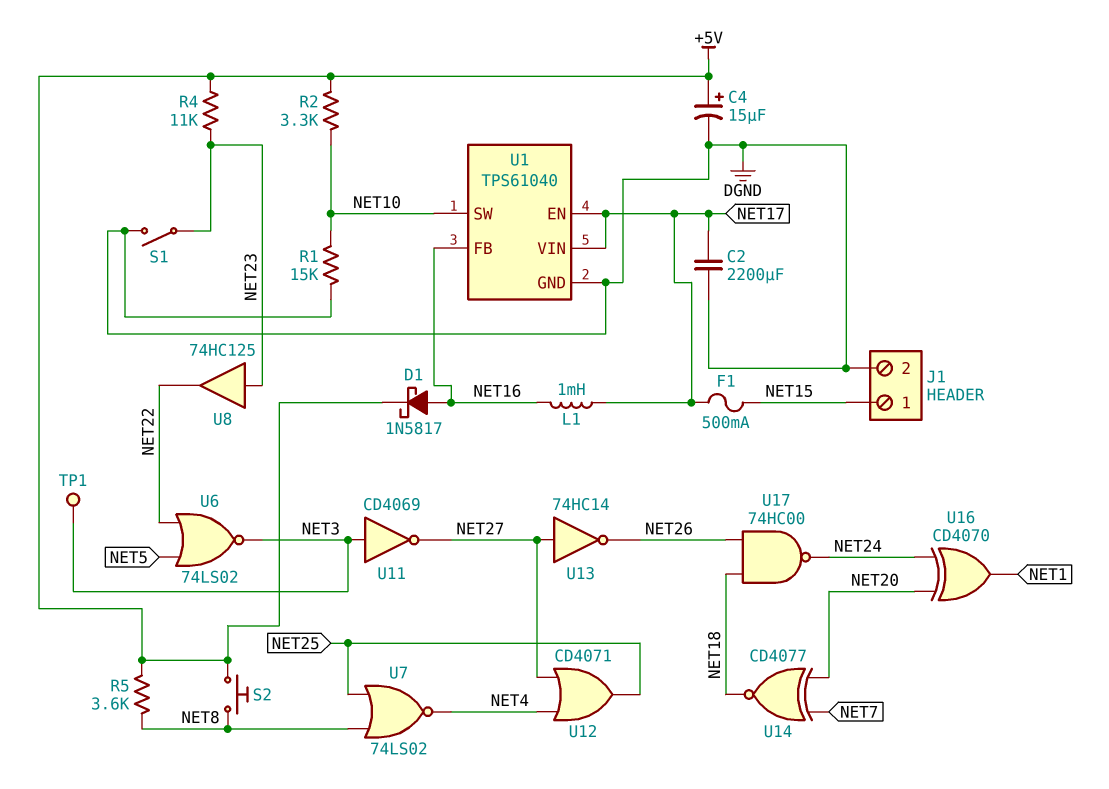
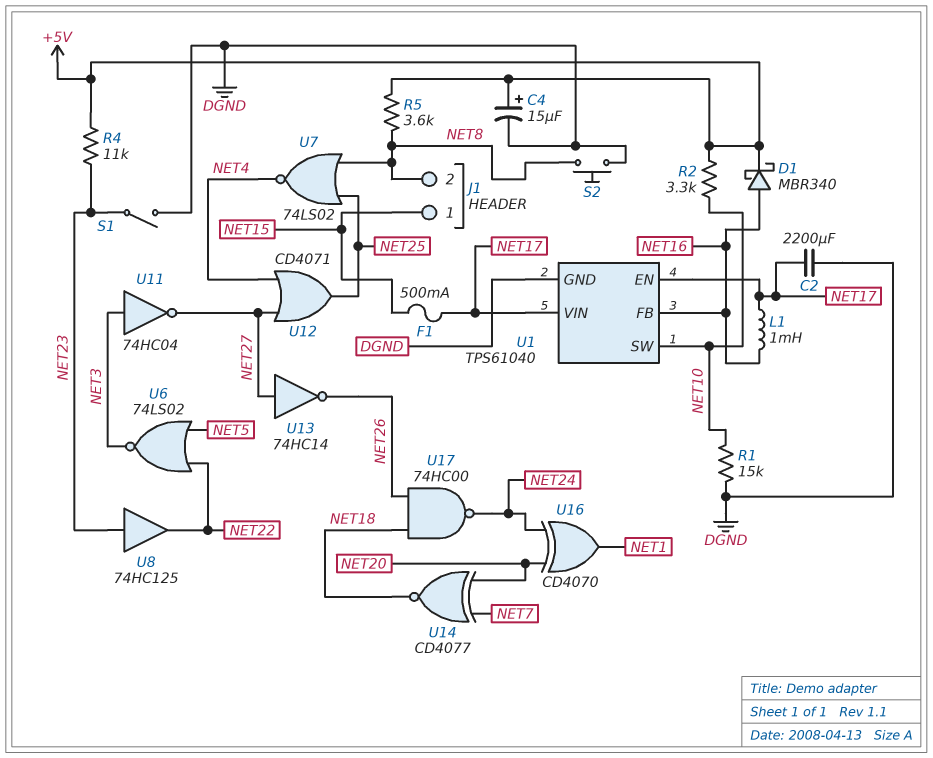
D1: schottky 1N5817 (A NET16, K +5V) -> schottky MBR340 (A NET16, K +5V)
J1 pin 2: DGND -> NET8
S2: button (+5V, NET8) -> button (DGND, NET8)
TP1: test point (NET3) -> none
U11: NOT CD4069 (in NET3, out NET27) -> NOT 74HC04 (in NET3, out NET27)

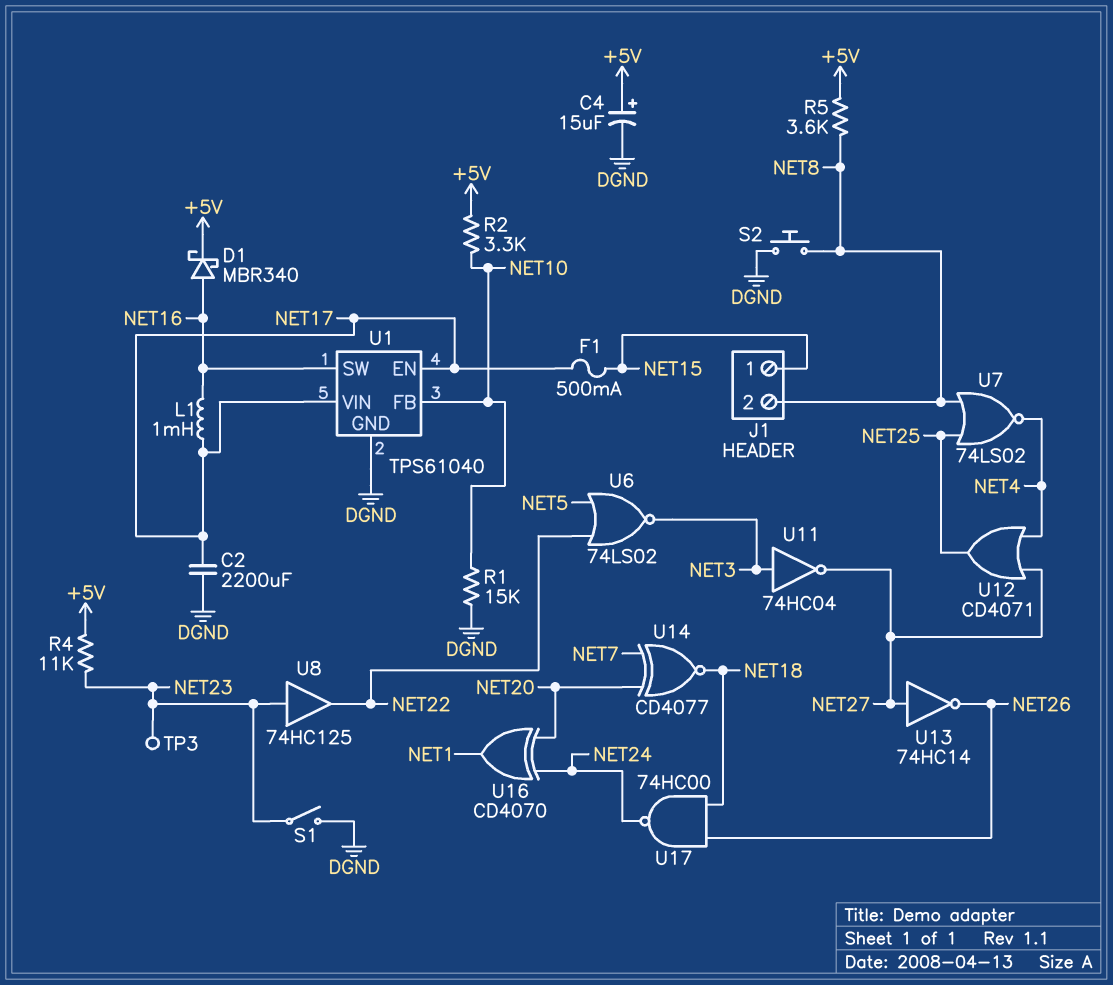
TP3: none -> test point (NET23)
U1 pin FB: NET16 -> NET10
U1 pin SW: NET10 -> NET16

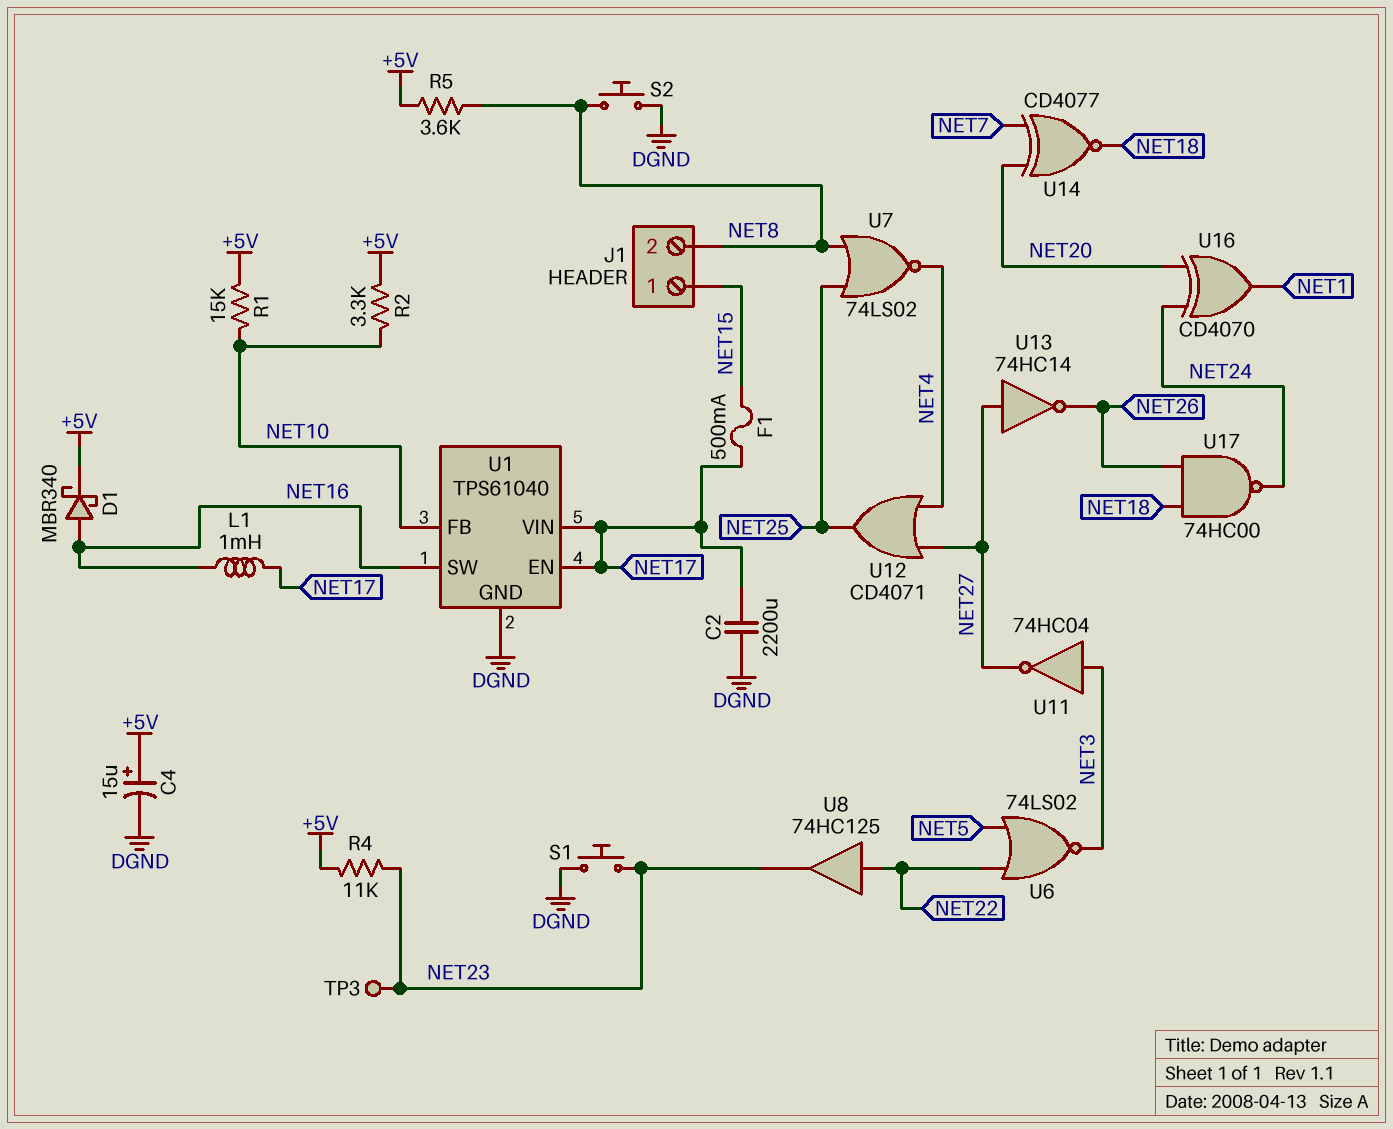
R1: 15k (DGND, NET10) -> 15k (+5V, NET10)
S1: switch (DGND, NET23) -> button (DGND, NET23)
U8: buffer 74HC125 (in NET23, out NET22) -> buffer 74HC125 (in NET22, out NET23)

